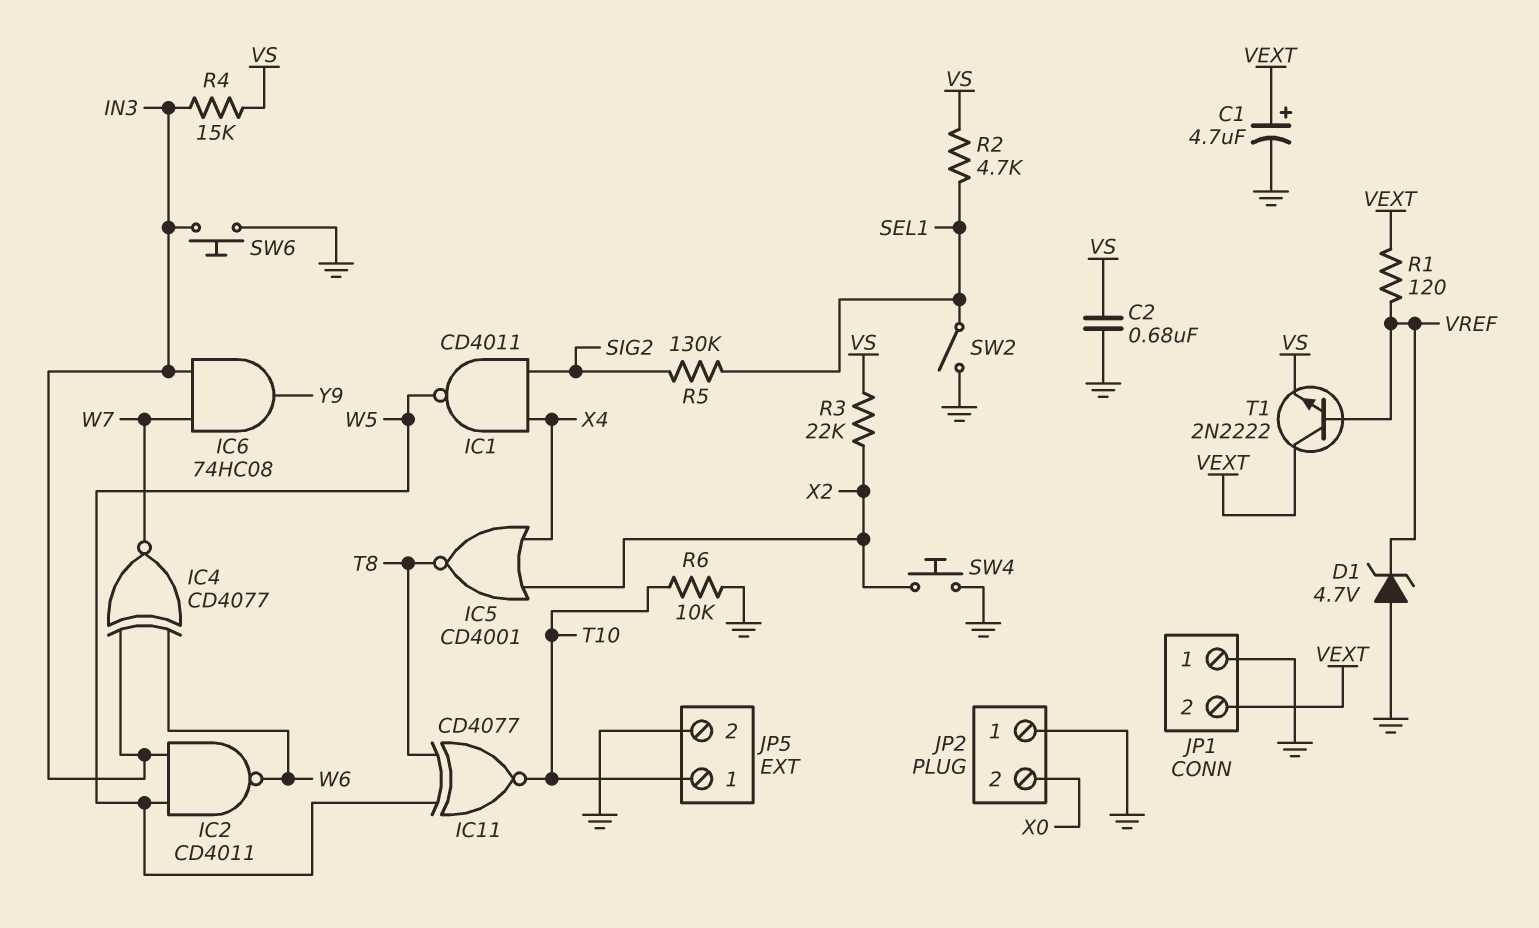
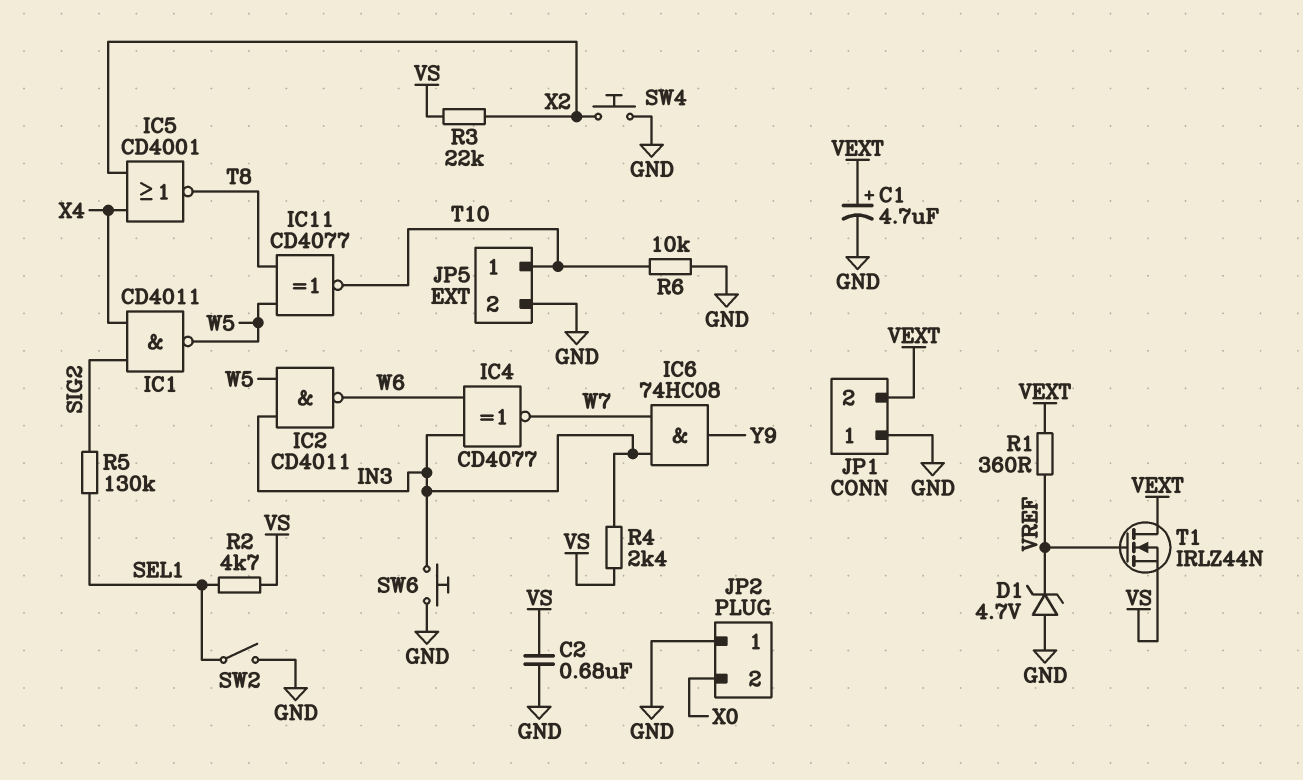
R1: 120 (VEXT, VREF) -> 360 (VEXT, VREF)
R4: 15k (IN3, VS) -> 2.4k (IN3, VS)
T1: NPN 2N2222 (B VREF, C VEXT, E VS) -> NMOS IRLZ44N (G VREF, D VEXT, S VS)

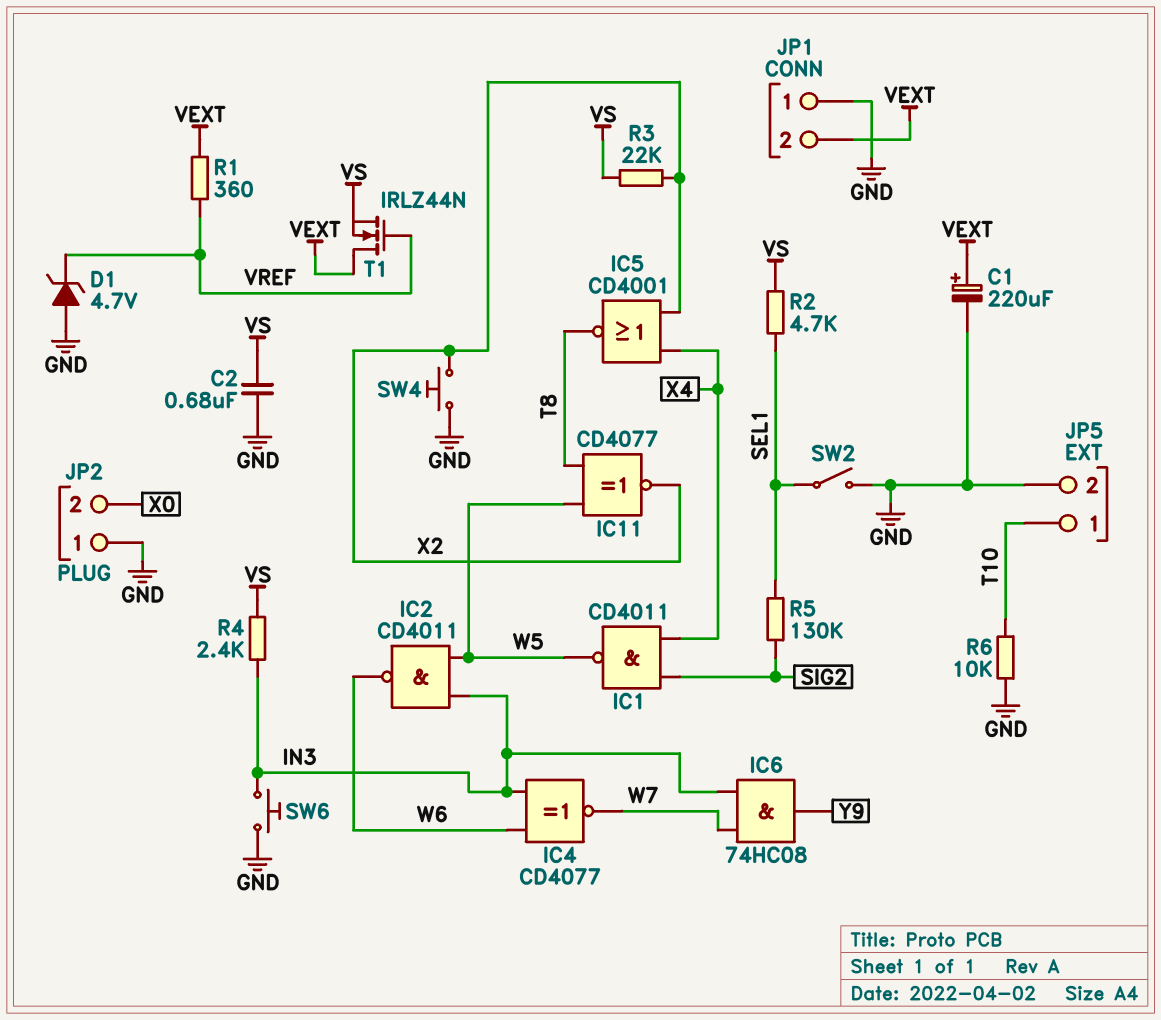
C1: 4.7uF (plus VEXT, minus GND) -> 220uF (plus VEXT, minus GND)
IC11: XNOR CD4077 (in T8, in W5, out T10) -> XNOR CD4077 (in T8, in W5, out X2)

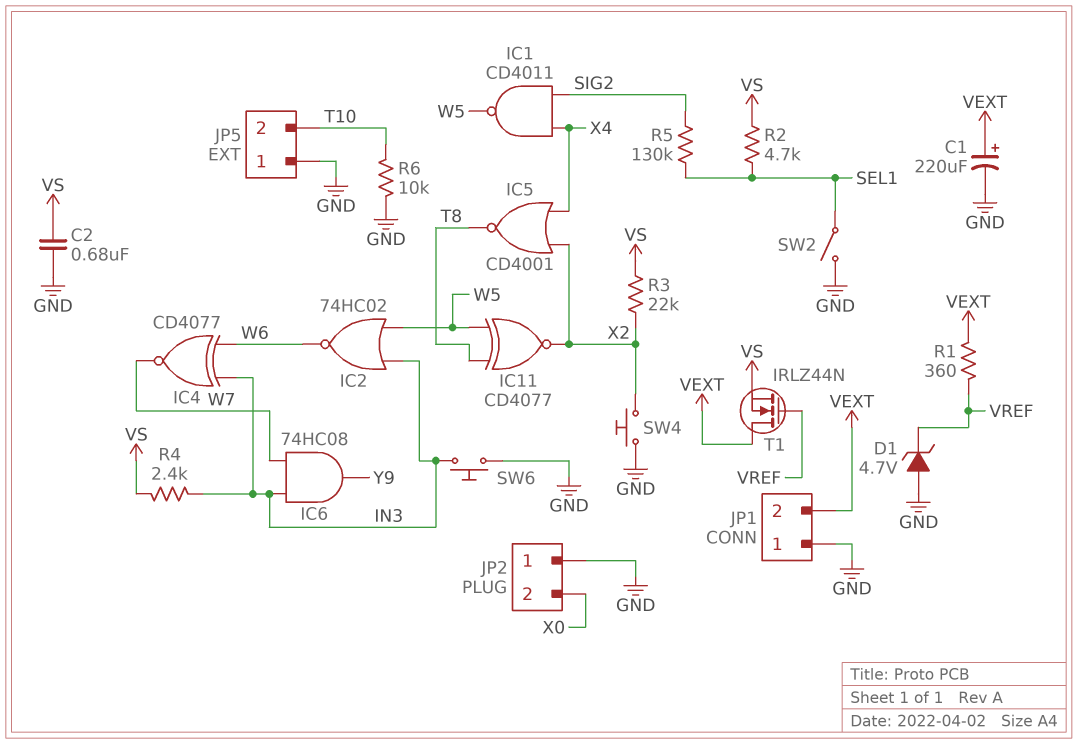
IC2: NAND CD4011 (in IN3, in W5, out W6) -> NOR 74HC02 (in IN3, in W5, out W6)
JP5 pin 1: T10 -> GND
JP5 pin 2: GND -> T10

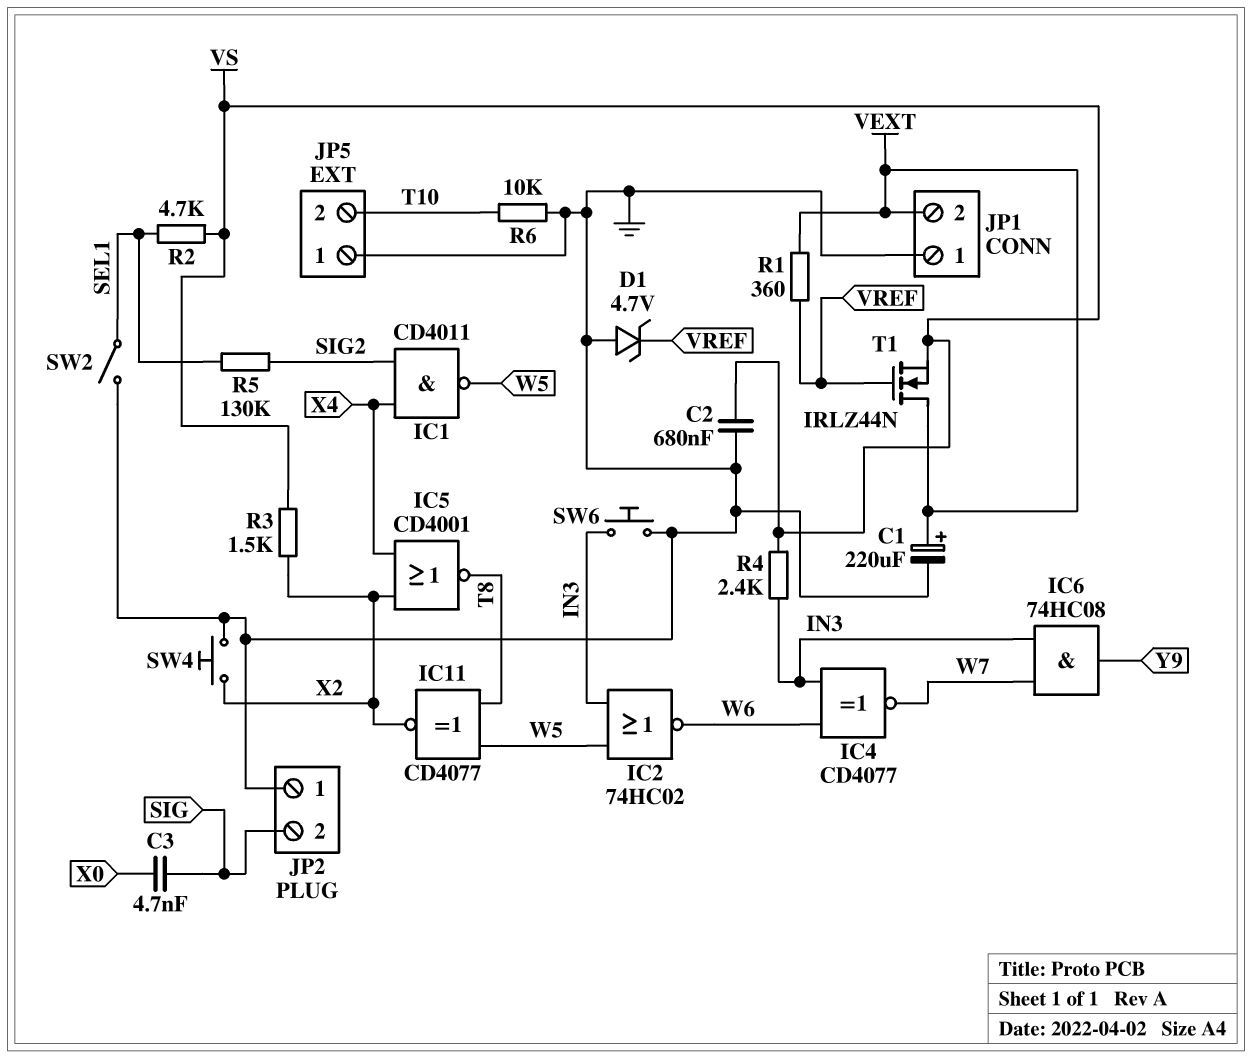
C3: none -> 4.7nF (SIG, X0)
JP2 pin 2: X0 -> SIG
R3: 22k (VS, X2) -> 1.5k (VS, X2)

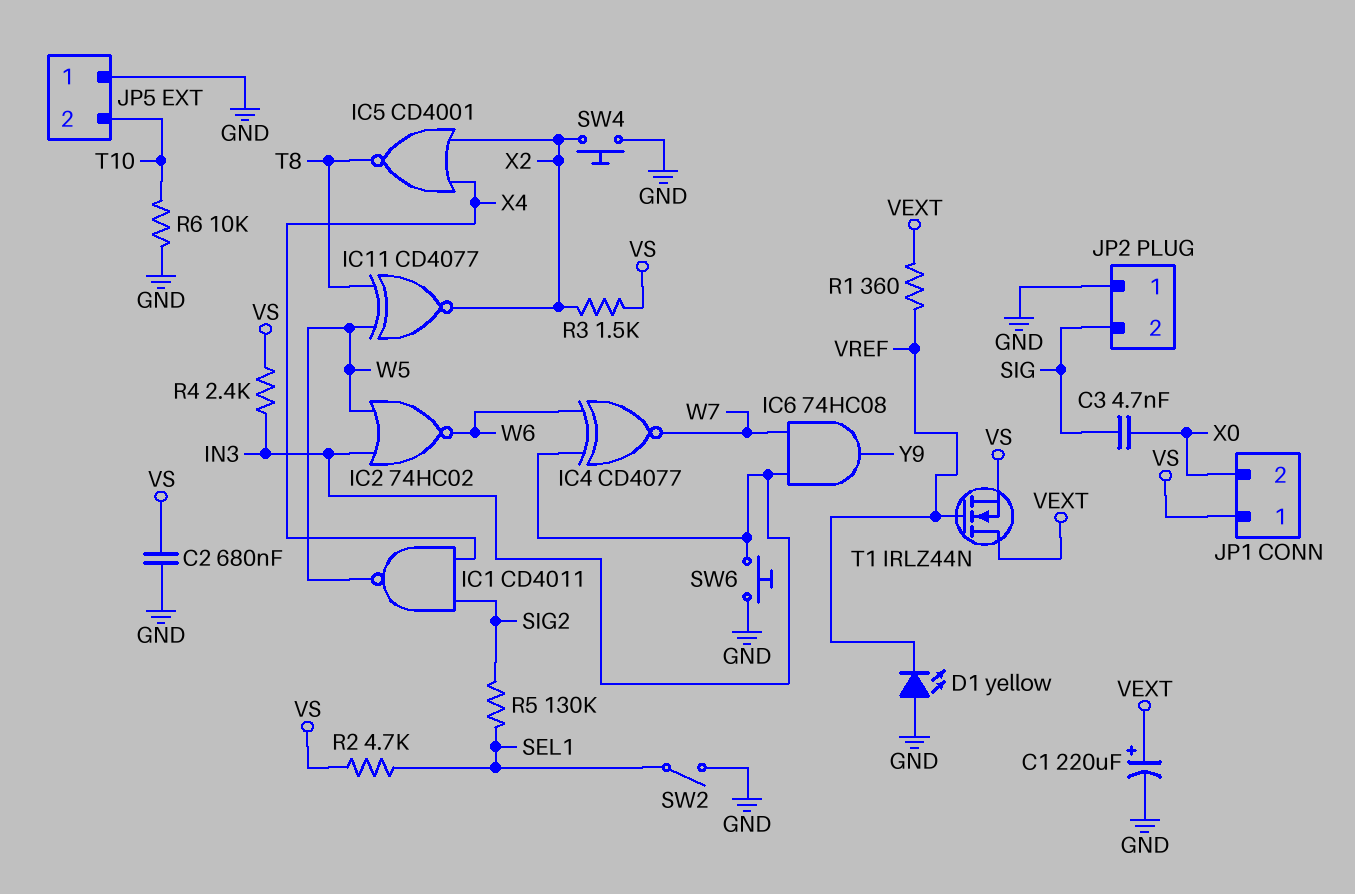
D1: zener 4.7V (A GND, K VREF) -> LED yellow (A GND, K VREF)
JP1 pin 1: GND -> VS
JP1 pin 2: VEXT -> X0

